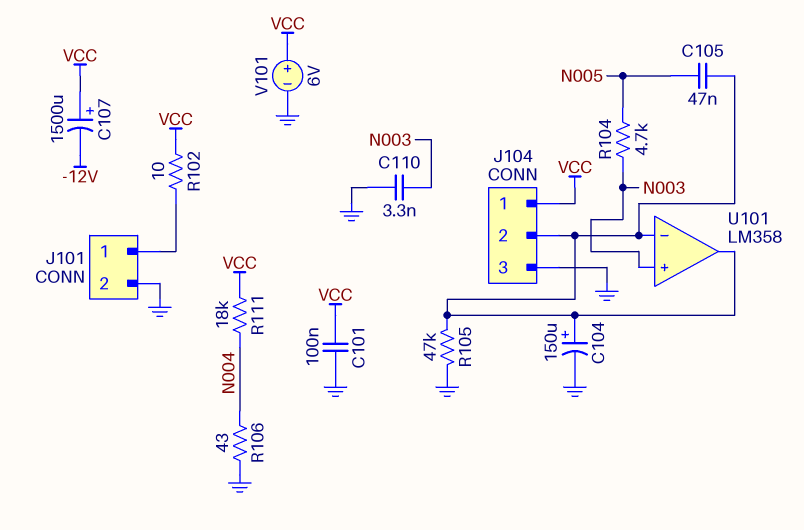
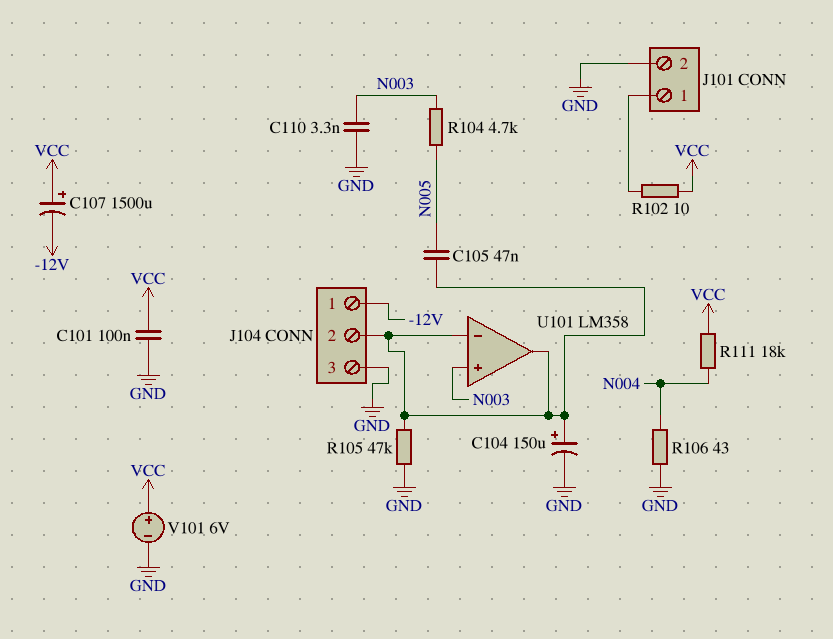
J104 pin 1: VCC -> -12V

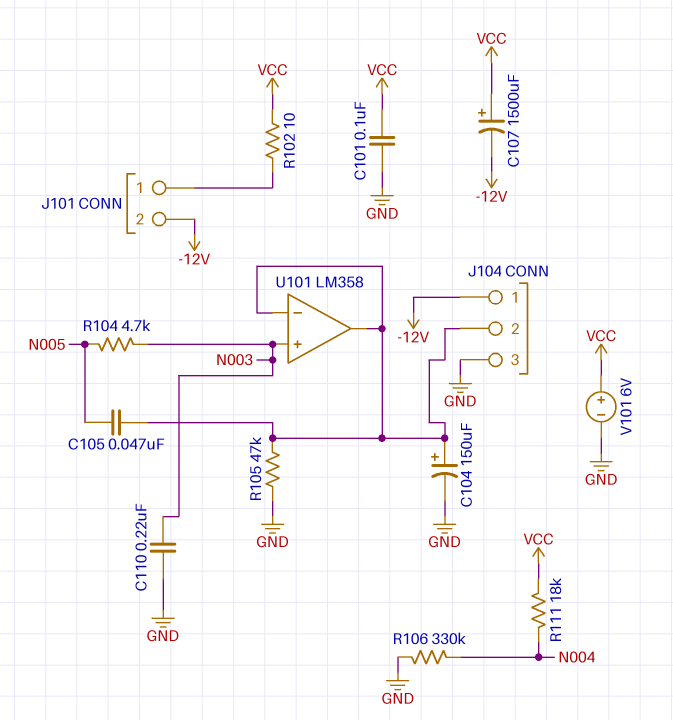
C110: 3.3nF (GND, N003) -> 220nF (GND, N003)
J101 pin 2: GND -> -12V
R106: 43 (GND, N004) -> 330k (GND, N004)

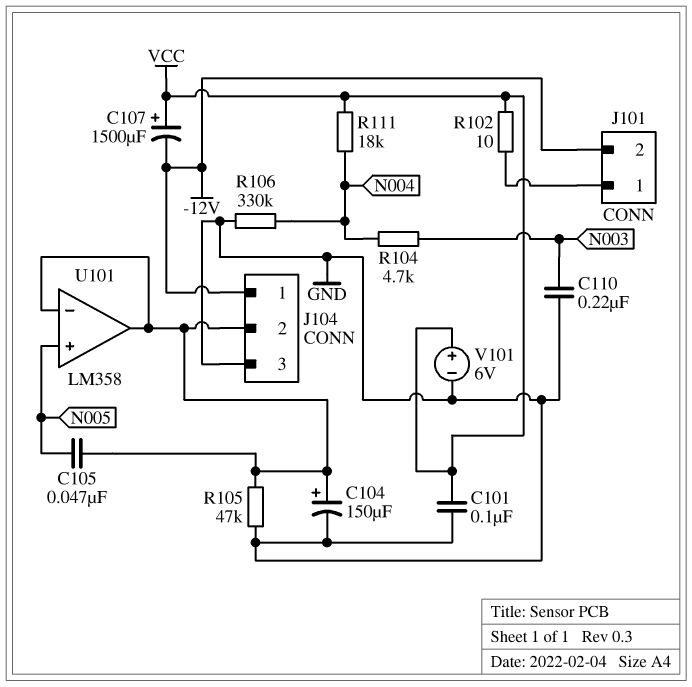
R104: 4.7k (N003, N005) -> 4.7k (N003, N004)
U101 pin in+: N003 -> N005

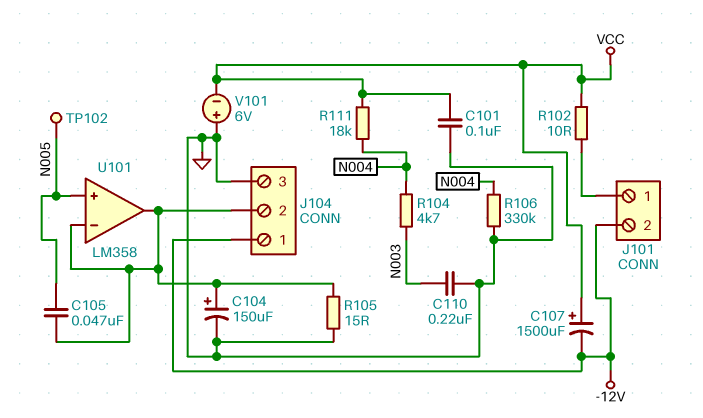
R105: 47k (GND, J104/2) -> 15 (GND, J104/2)
TP102: none -> test point (N005)
V101: 6V (plus VCC, minus GND) -> 6V (plus GND, minus VCC)

